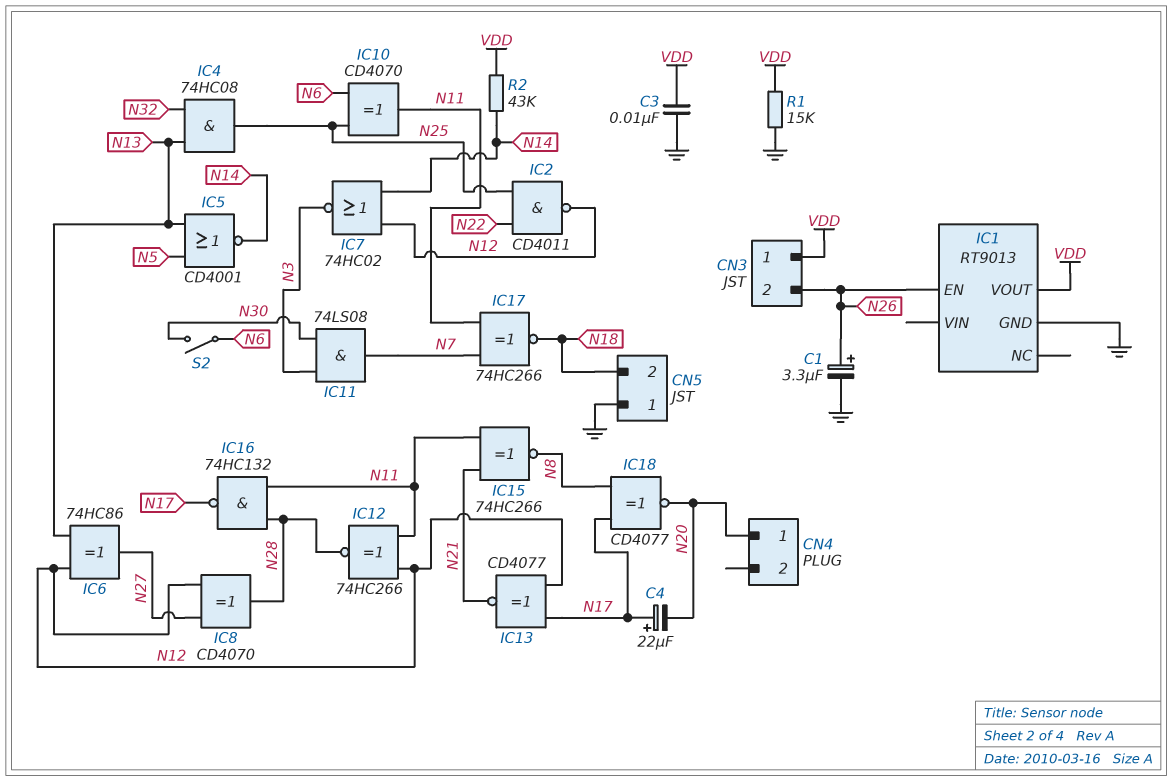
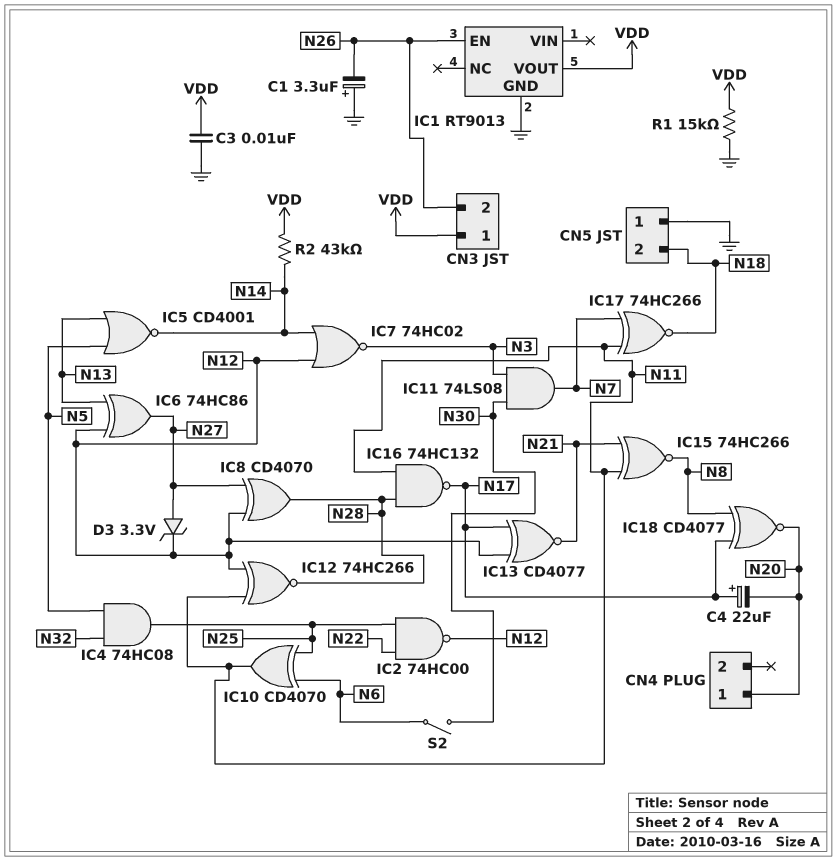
C1: 3.3uF (plus N26, minus GND) -> 3.3uF (plus GND, minus N26)
D3: none -> zener 3.3V (A N27, K N12)
IC2: NAND CD4011 (in N22, in N25, out N12) -> NAND 74HC00 (in N22, in N25, out N12)
IC4: AND 74HC08 (in N13, in N32, out N25) -> AND 74HC08 (in N5, in N32, out N25)

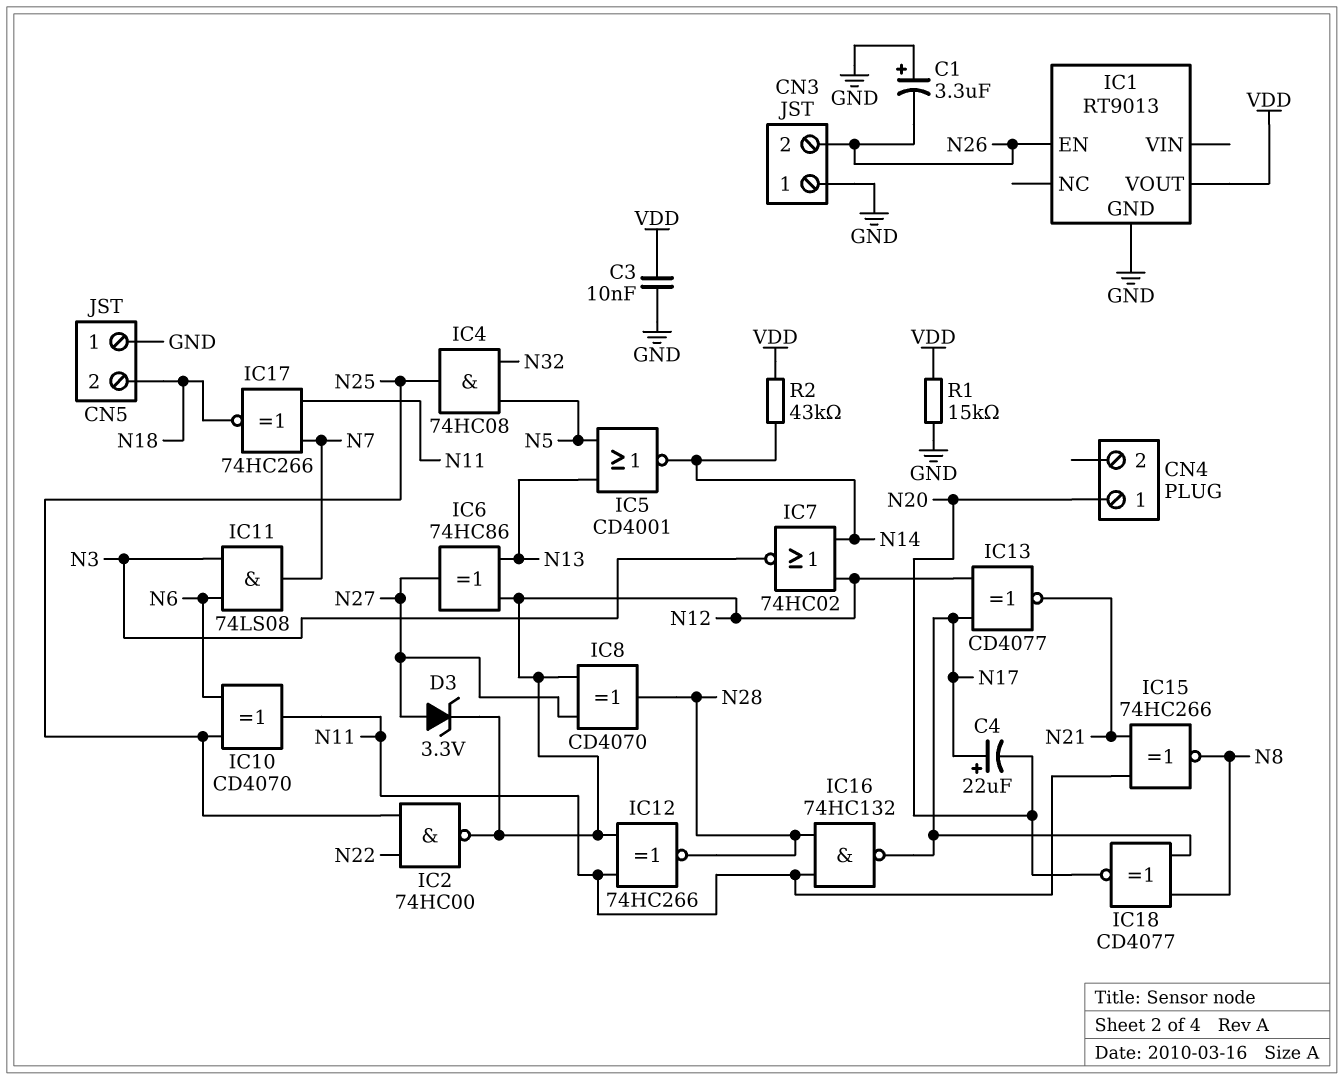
CN3 pin 1: VDD -> GND
IC11: AND 74LS08 (in N3, in N30, out N7) -> AND 74LS08 (in N3, in N6, out N7)
S2: switch (N6, N30) -> none

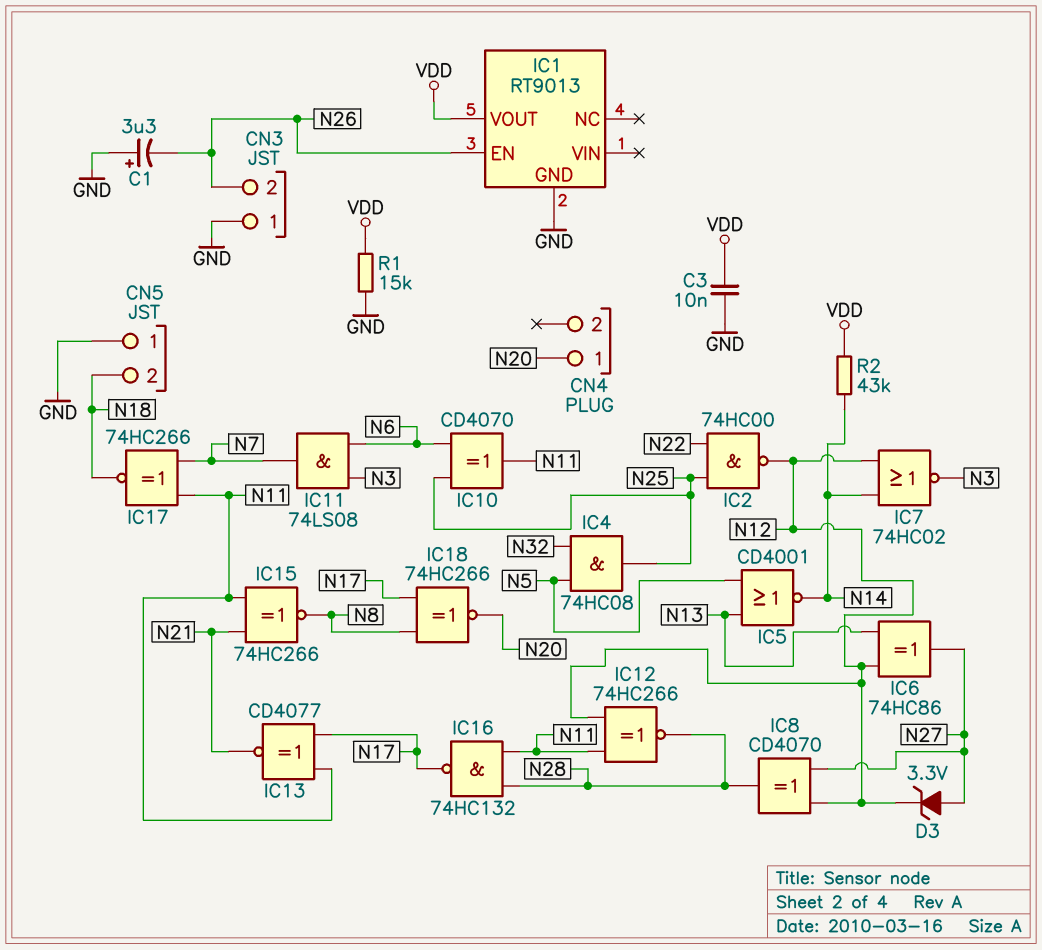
C4: 22uF (plus N17, minus N20) -> none
IC13: XNOR CD4077 (in N12, in N17, out N21) -> XNOR CD4077 (in N11, in N17, out N21)
IC18: XNOR CD4077 (in N8, in N17, out N20) -> XNOR 74HC266 (in N8, in N17, out N20)

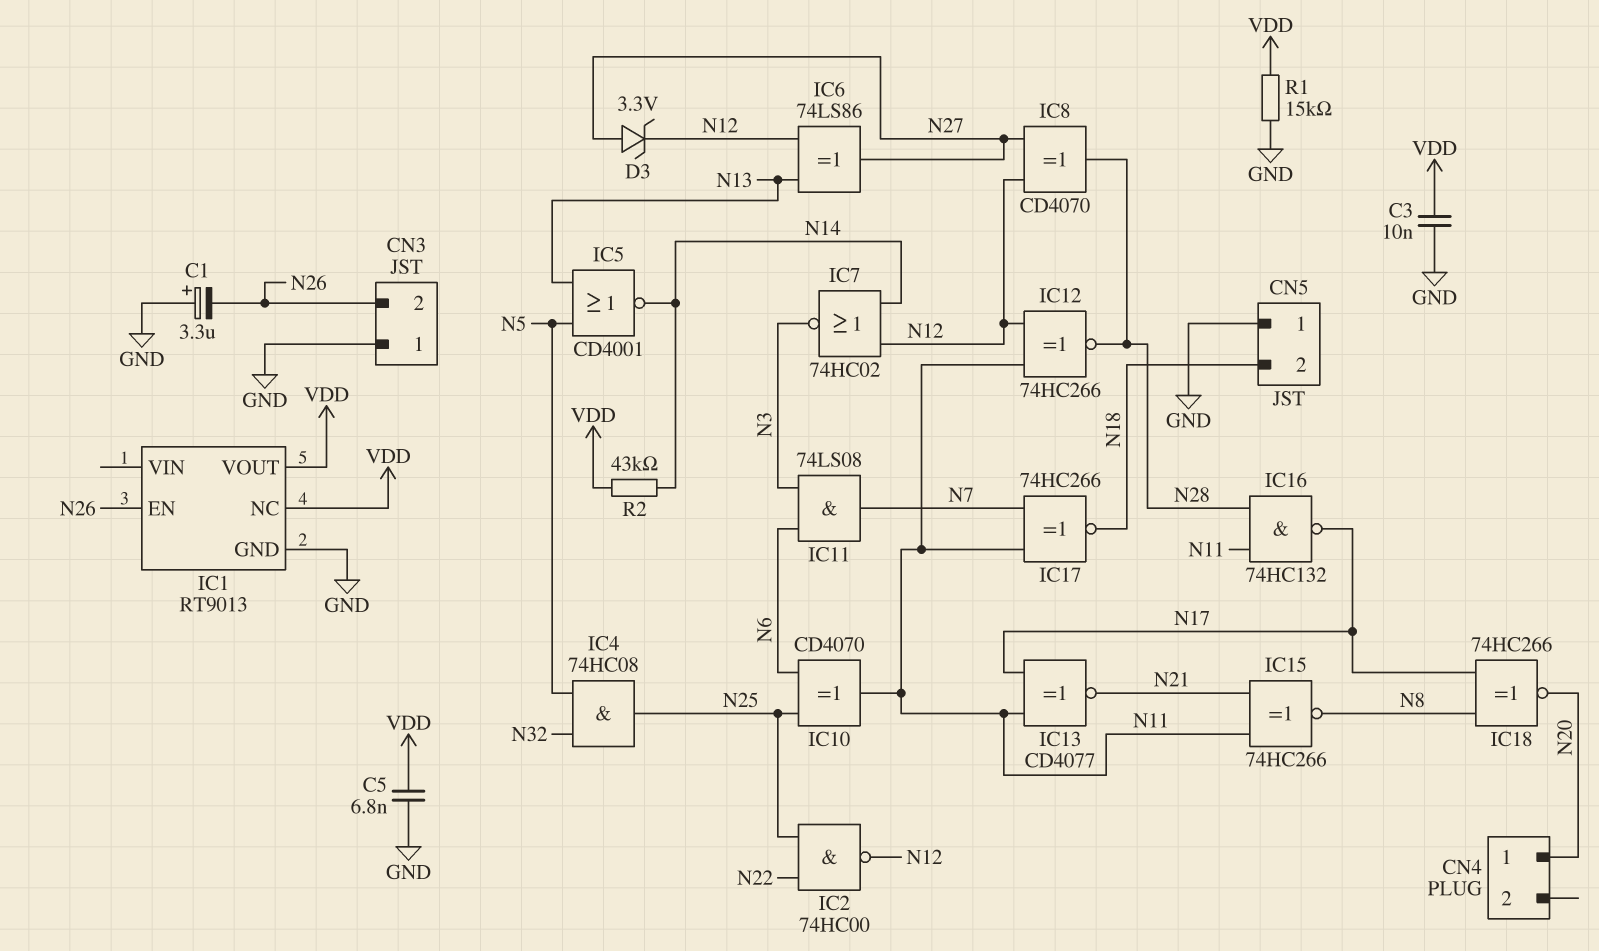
C5: none -> 6.8nF (GND, VDD)
IC1 pin NC: none -> VDD
IC6: XOR 74HC86 (in N12, in N13, out N27) -> XOR 74LS86 (in N12, in N13, out N27)

